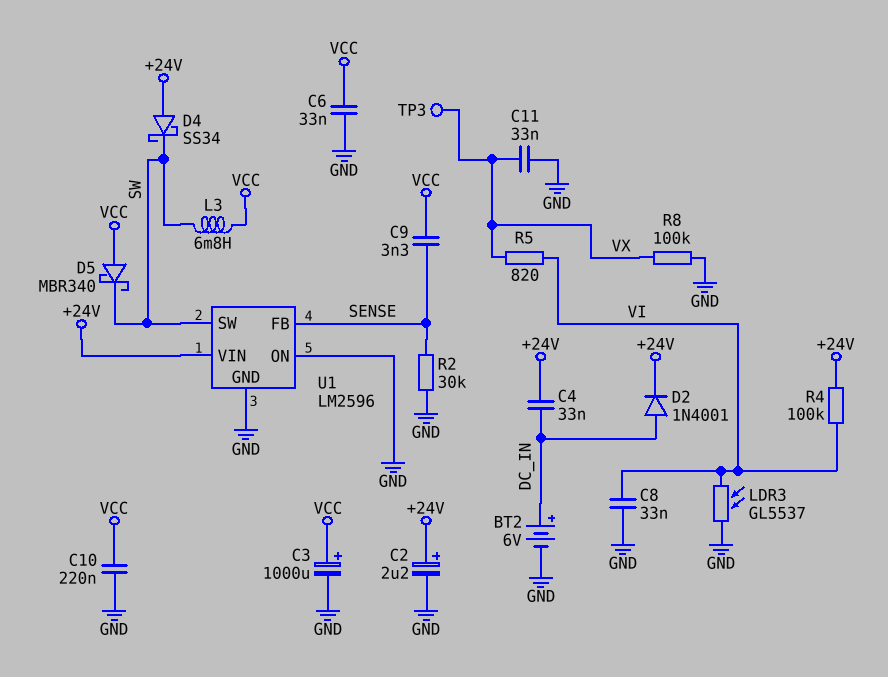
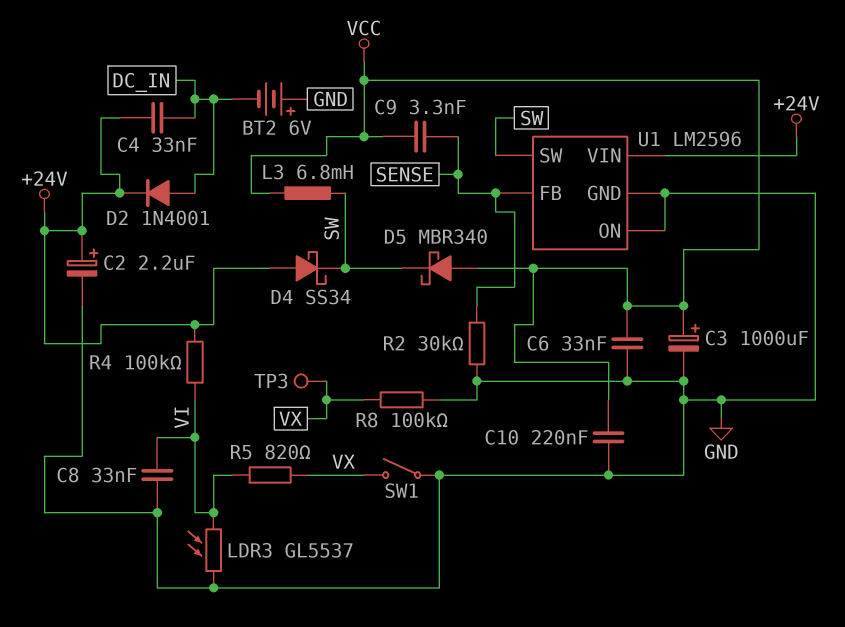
BT2: 6V (plus DC_IN, minus GND) -> 6V (plus GND, minus DC_IN)
C11: 33nF (GND, VX) -> none
SW1: none -> switch (GND, VX)

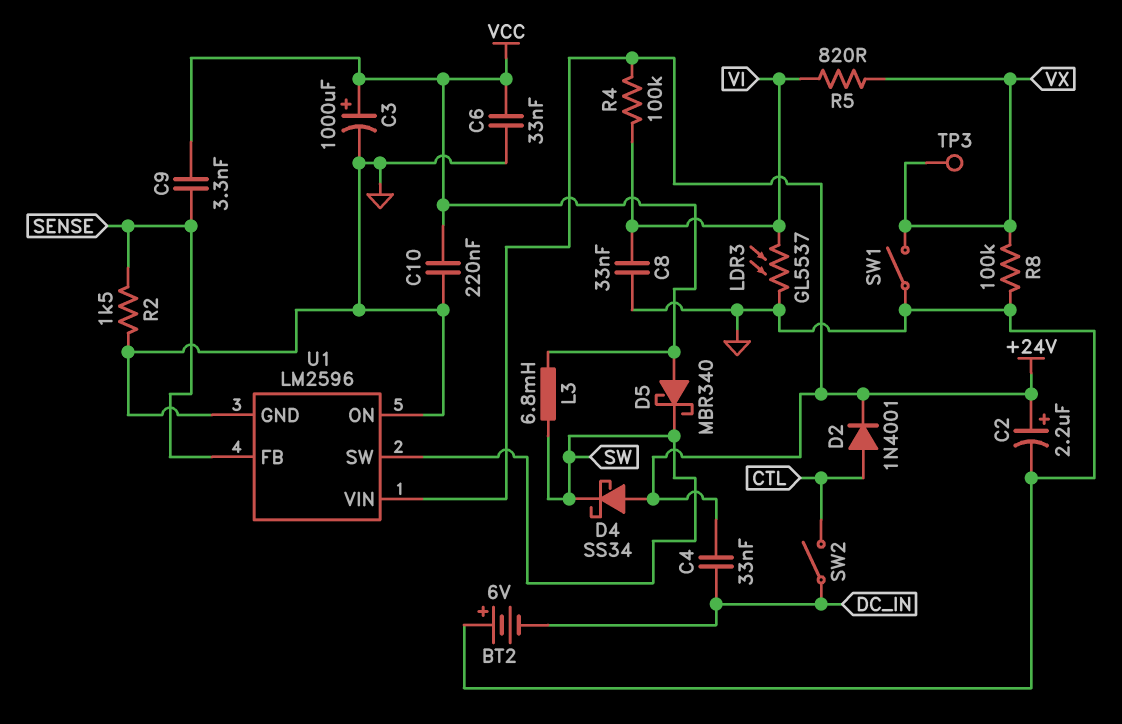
D2: diode 1N4001 (A DC_IN, K +24V) -> diode 1N4001 (A CTL, K +24V)
R2: 30k (GND, SENSE) -> 1.5k (GND, SENSE)
SW2: none -> switch (CTL, DC_IN)

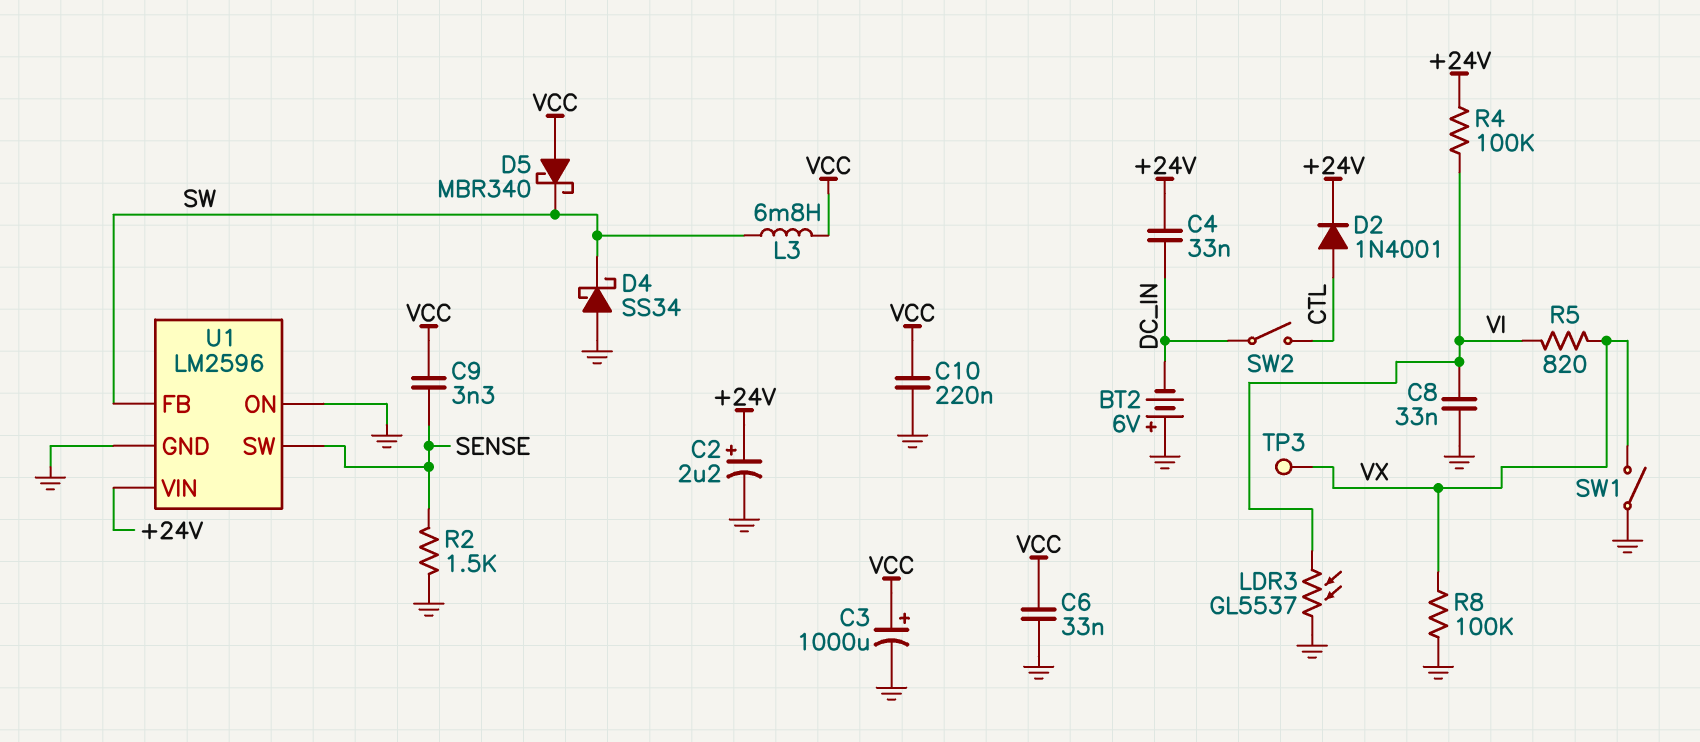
D4: schottky SS34 (A +24V, K SW) -> schottky SS34 (A GND, K SW)
U1 pin FB: SENSE -> SW
U1 pin SW: SW -> SENSE

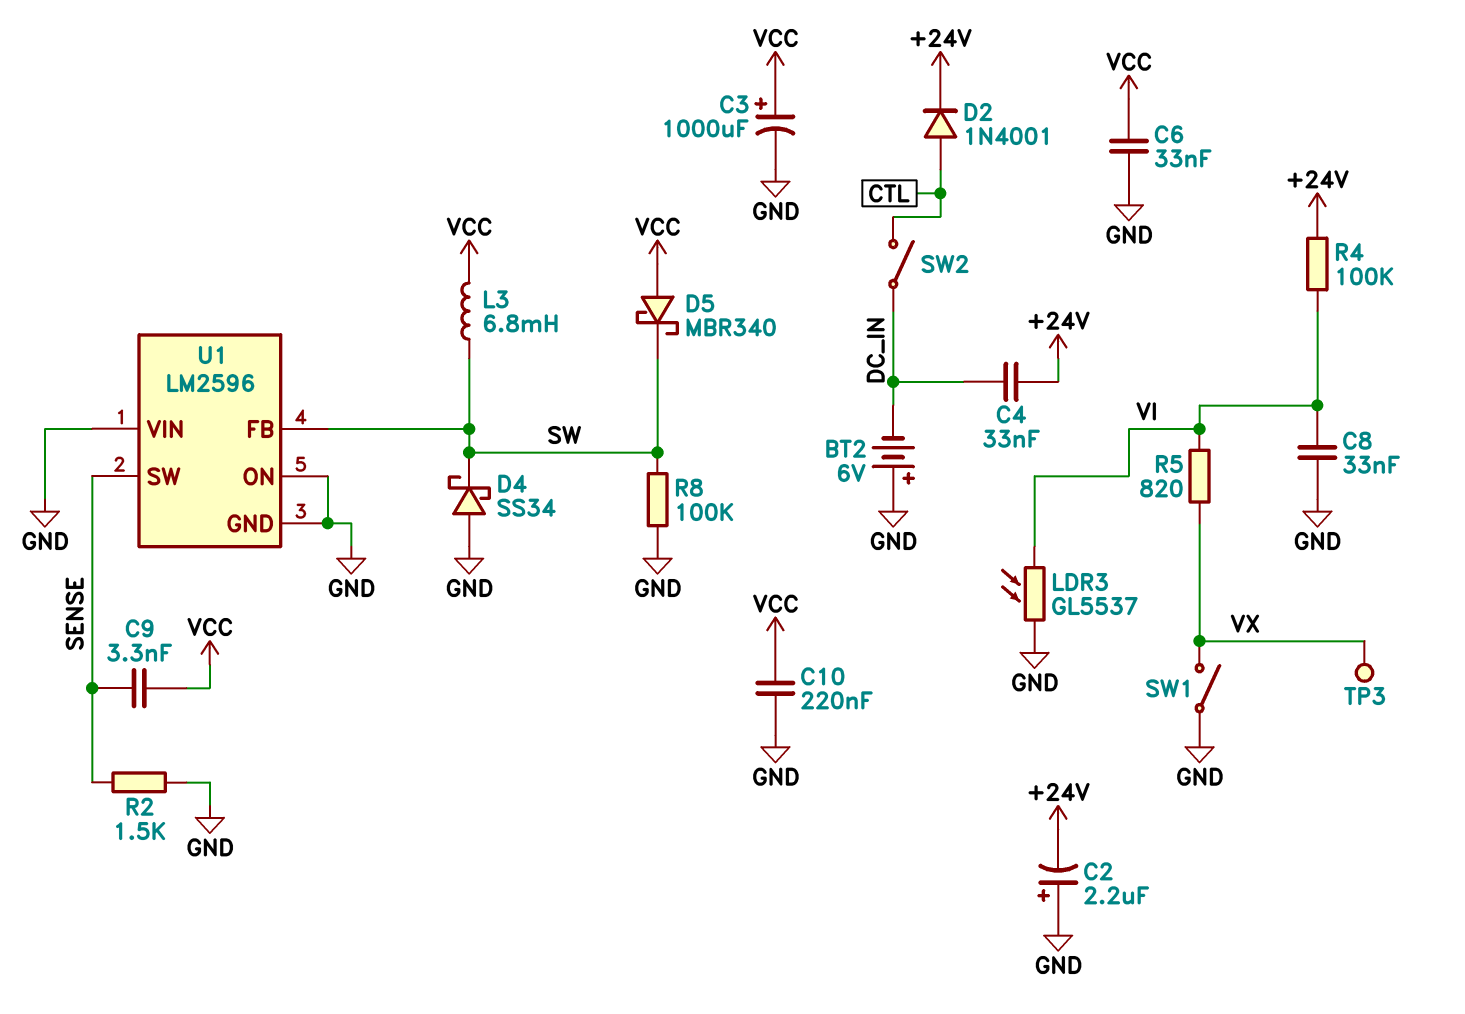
C2: 2.2uF (plus +24V, minus GND) -> 2.2uF (plus GND, minus +24V)
R8: 100k (GND, VX) -> 100k (GND, SW)
U1 pin VIN: +24V -> GND

